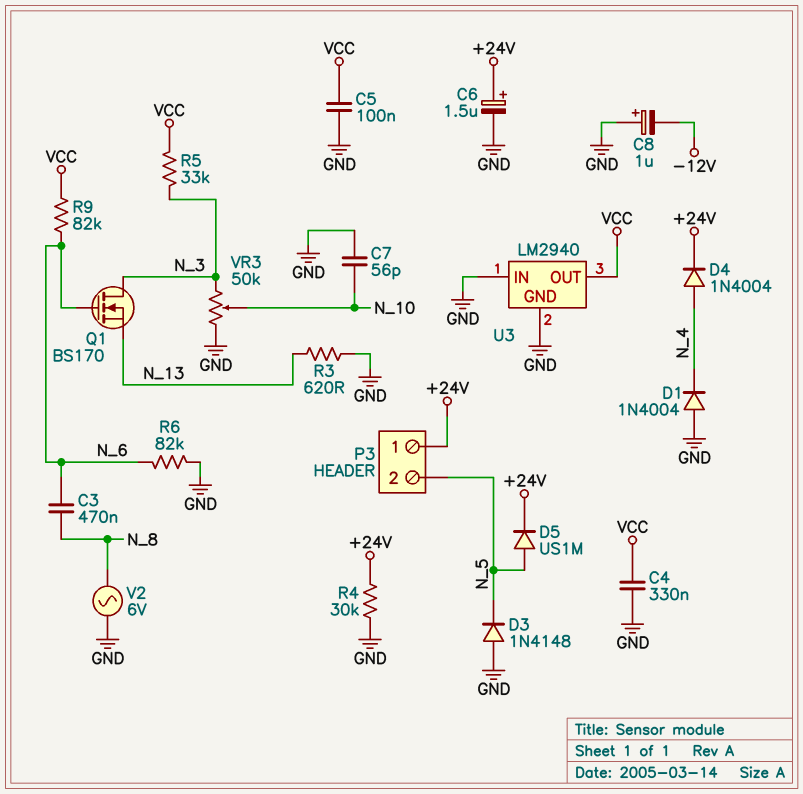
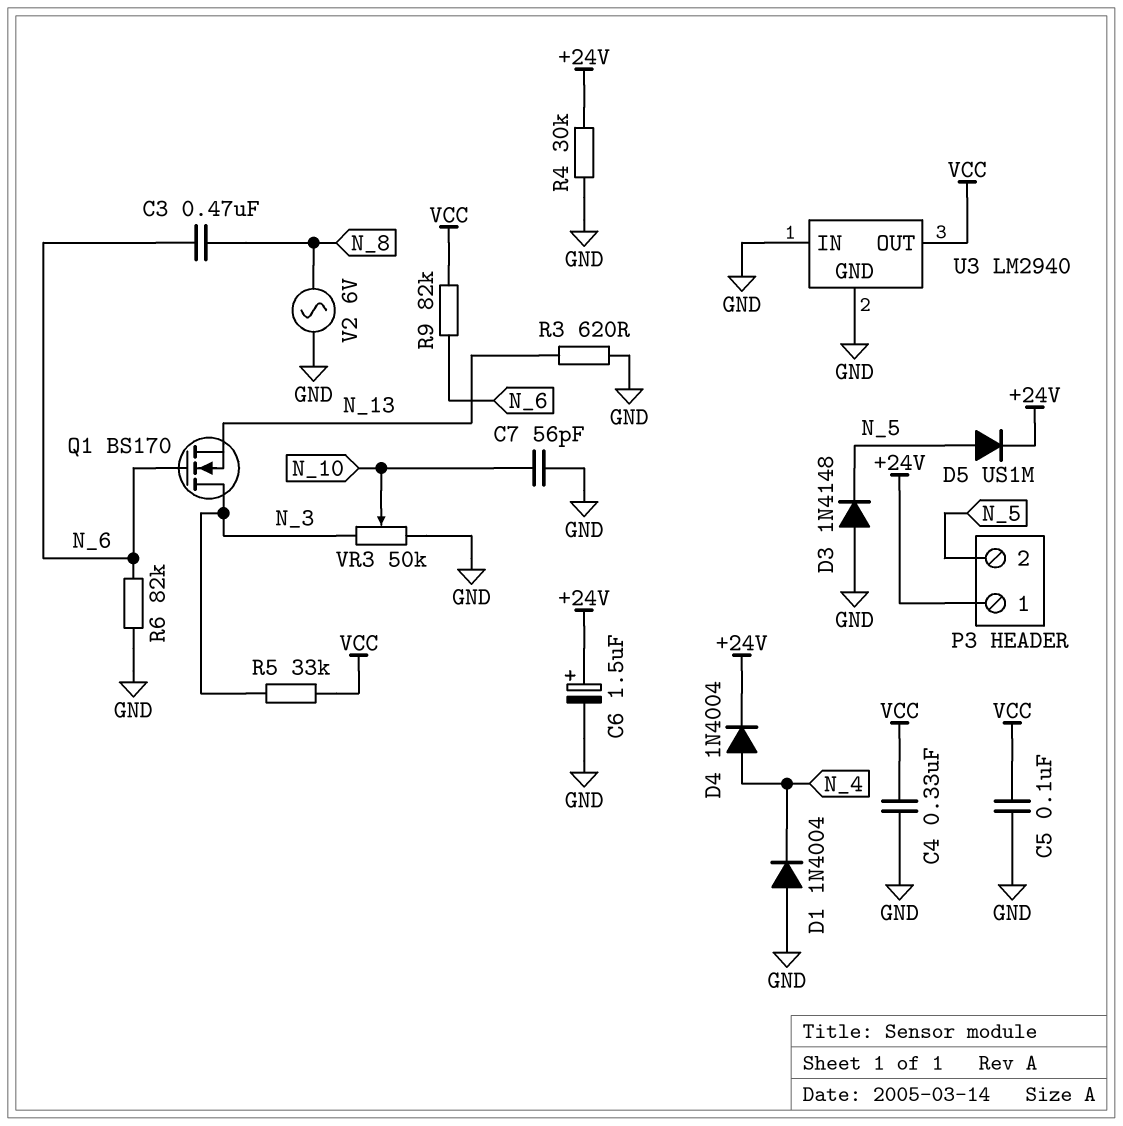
C8: 1uF (plus GND, minus -12V) -> none

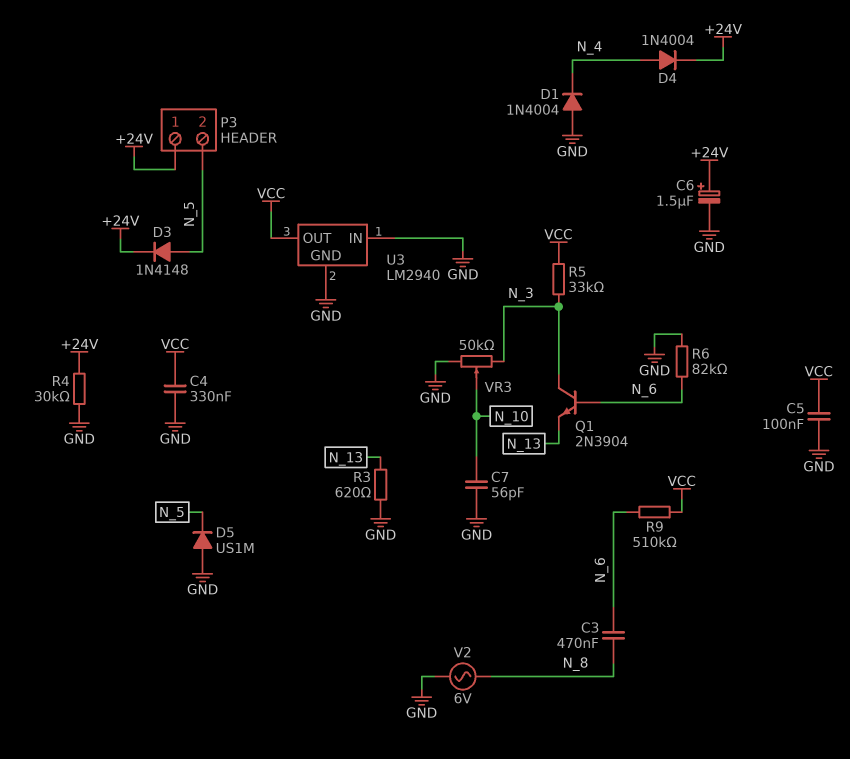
D3: diode 1N4148 (A GND, K N_5) -> diode 1N4148 (A N_5, K +24V)
D5: diode US1M (A N_5, K +24V) -> diode US1M (A GND, K N_5)
Q1: NMOS BS170 (G N_6, D N_3, S N_13) -> NPN 2N3904 (B N_6, C N_3, E N_13)
R9: 82k (N_6, VCC) -> 510k (N_6, VCC)

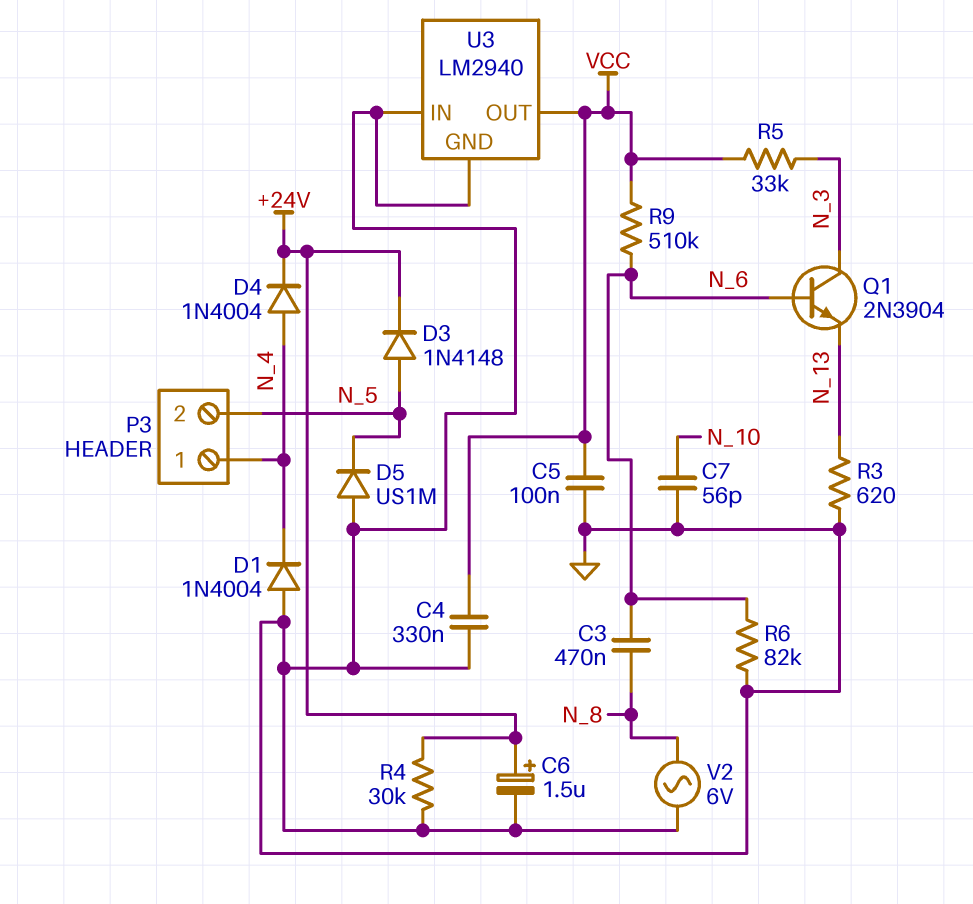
P3 pin 1: +24V -> N_4
VR3: 50k (GND, N_3, wiper N_10) -> none

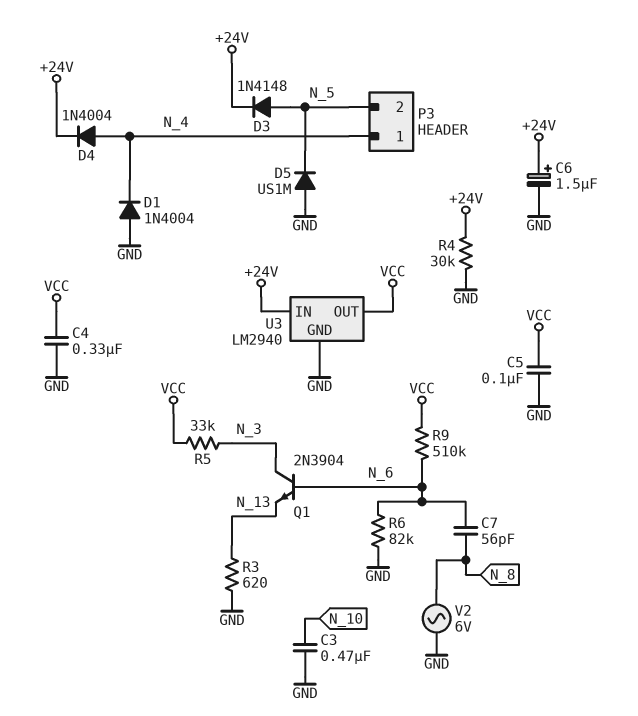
C3: 470nF (N_6, N_8) -> 470nF (GND, N_10)
C7: 56pF (GND, N_10) -> 56pF (N_6, N_8)
U3 pin IN: GND -> +24V

